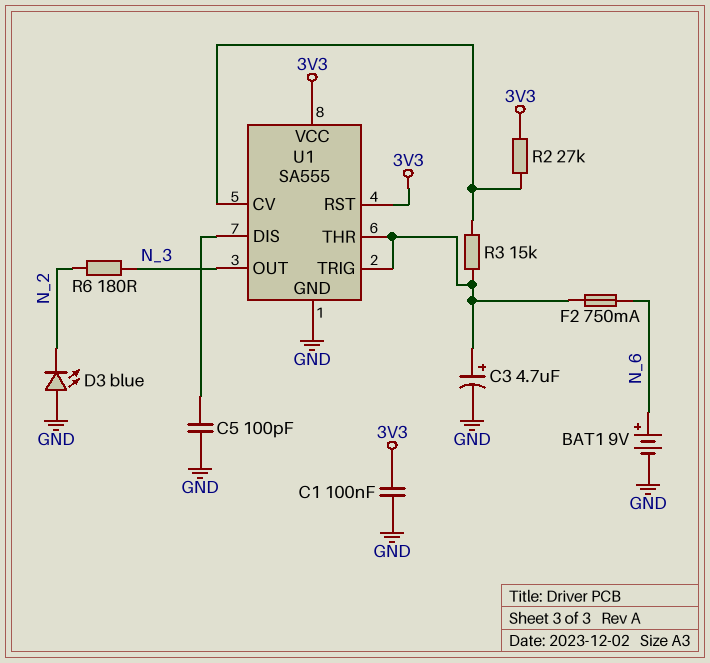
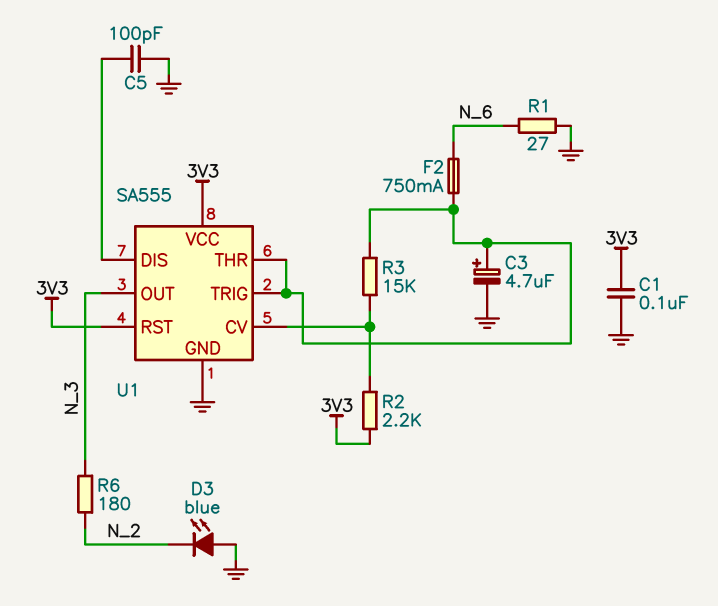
BAT1: 9V (plus N_6, minus GND) -> none
R1: none -> 27 (GND, N_6)
R2: 27k (3V3, U1/CV) -> 2.2k (3V3, U1/CV)

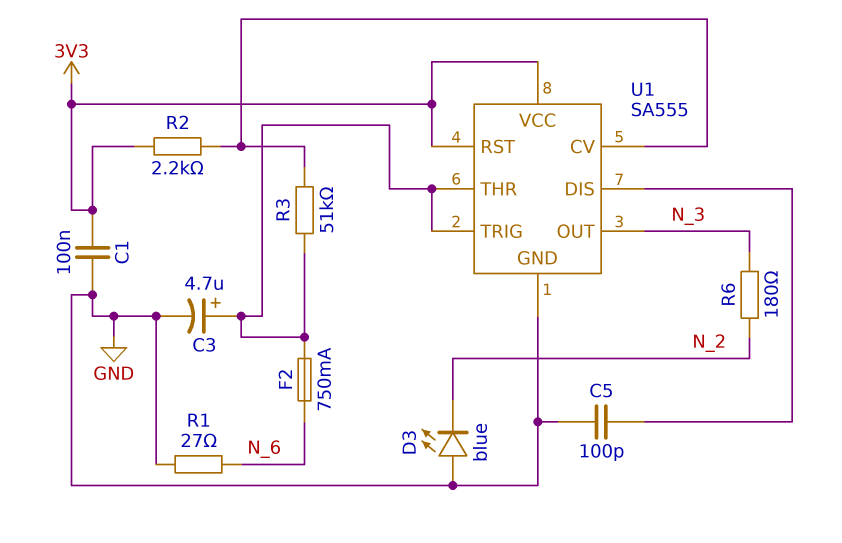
R3: 15k (U1/CV, U1/THR) -> 51k (U1/CV, U1/THR)

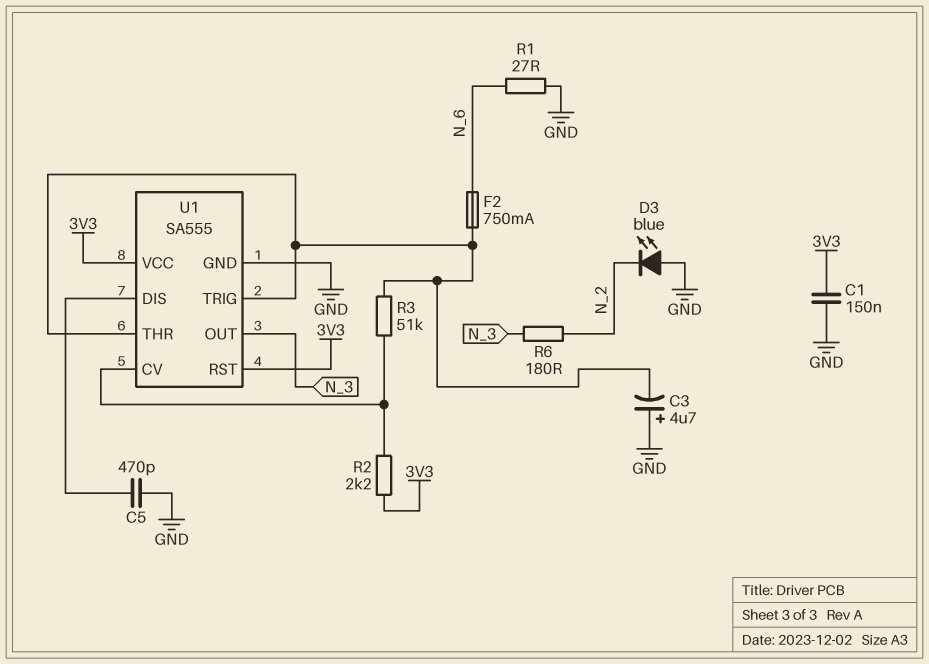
C1: 100nF (3V3, GND) -> 150nF (3V3, GND)
C3: 4.7uF (plus U1/THR, minus GND) -> 4.7uF (plus GND, minus U1/THR)
C5: 100pF (GND, U1/DIS) -> 470pF (GND, U1/DIS)

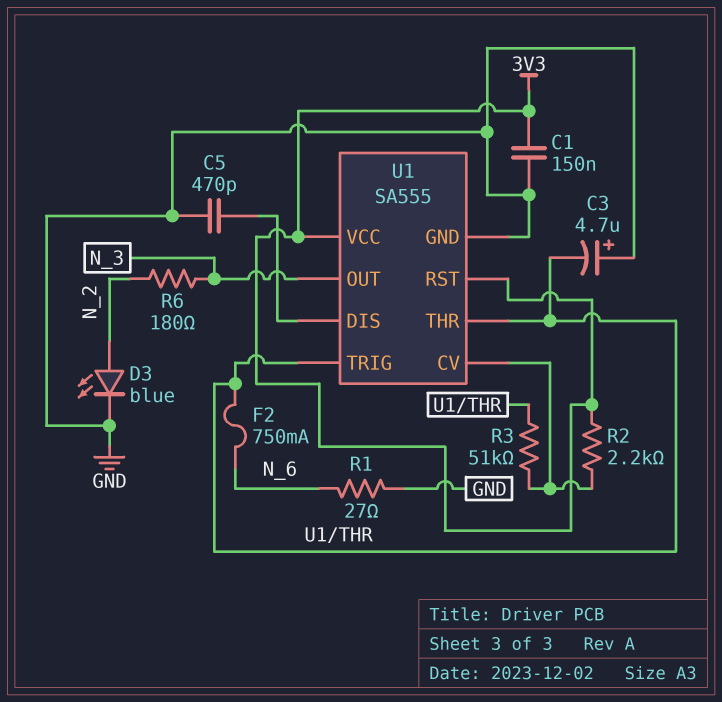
D3: LED blue (A GND, K N_2) -> LED blue (A N_2, K GND)

